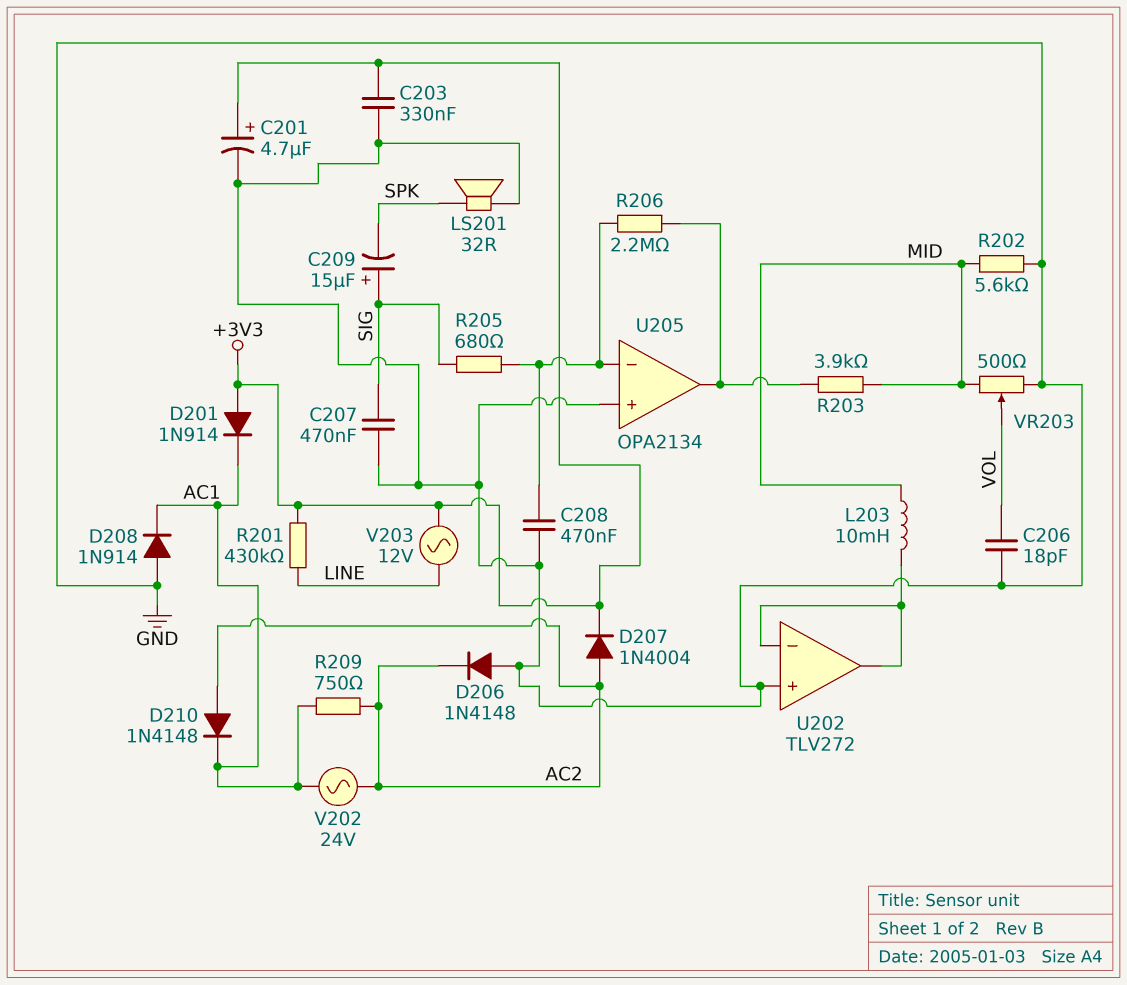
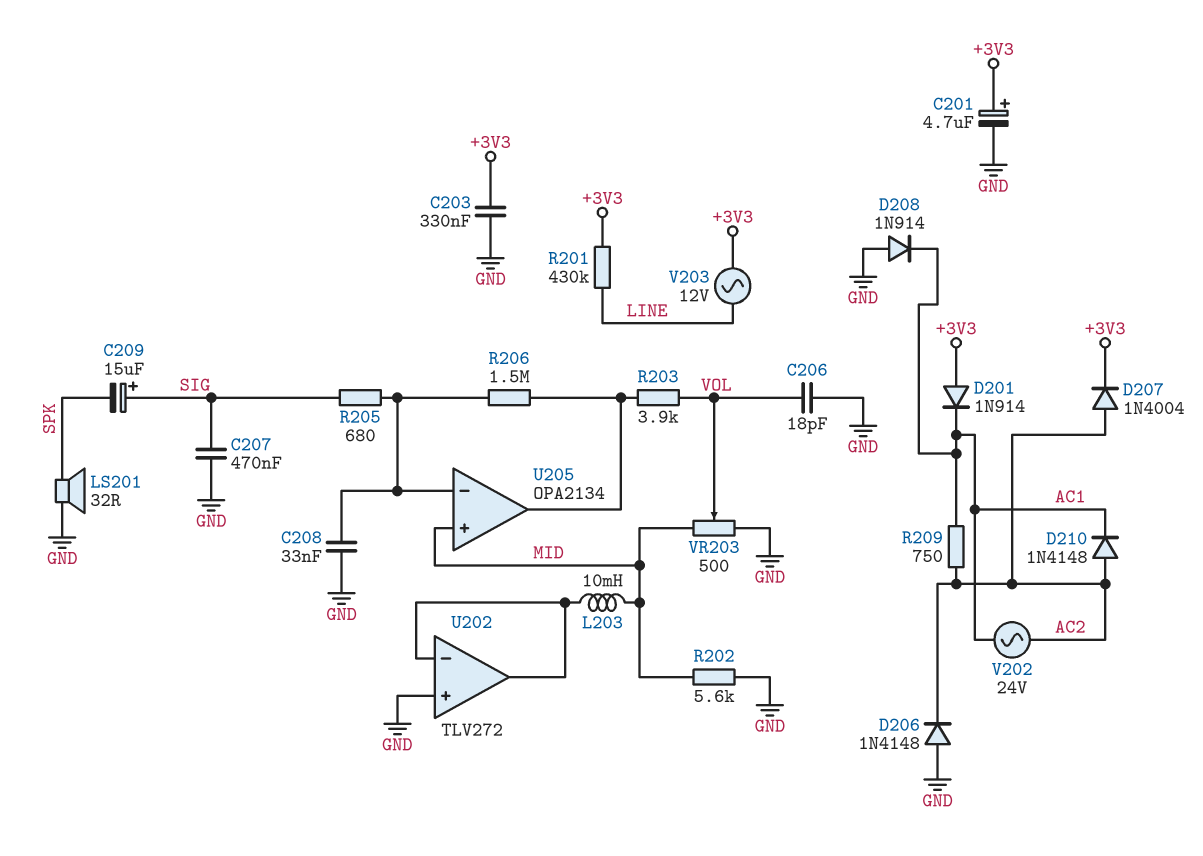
C208: 470nF (GND, U205/in-) -> 33nF (GND, U205/in-)
R203: 3.9k (MID, U205/out) -> 3.9k (U205/out, VOL)
R206: 2.2M (U205/in-, U205/out) -> 1.5M (U205/in-, U205/out)
U205 pin in+: GND -> MID

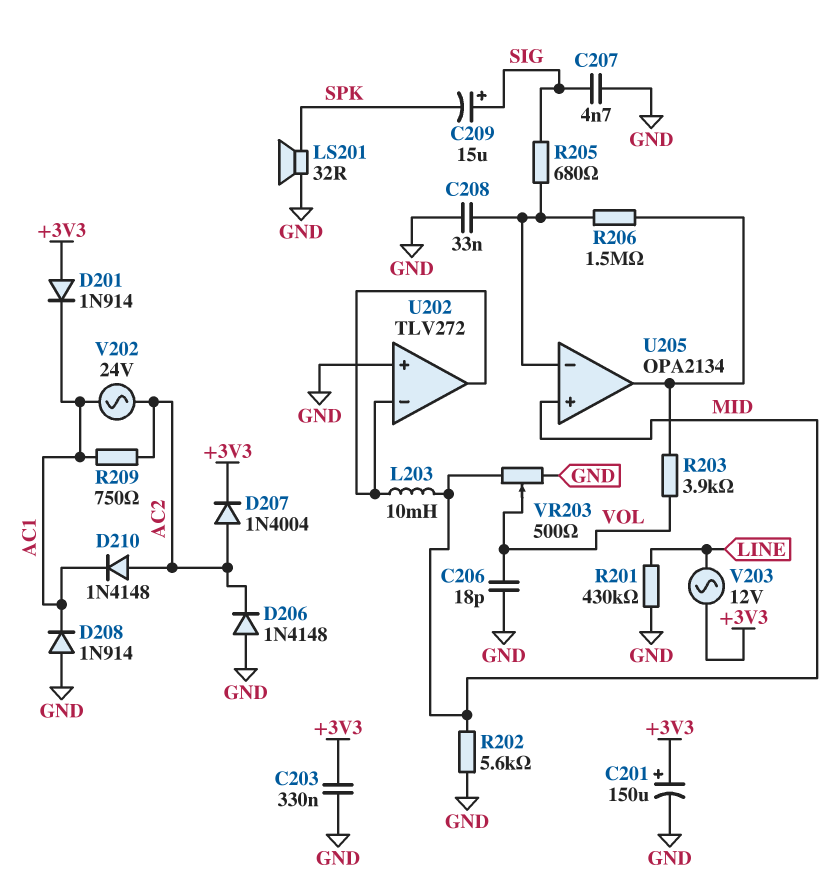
C201: 4.7uF (plus +3V3, minus GND) -> 150uF (plus +3V3, minus GND)
C207: 470nF (GND, SIG) -> 4.7nF (GND, SIG)
R201: 430k (+3V3, LINE) -> 430k (GND, LINE)

